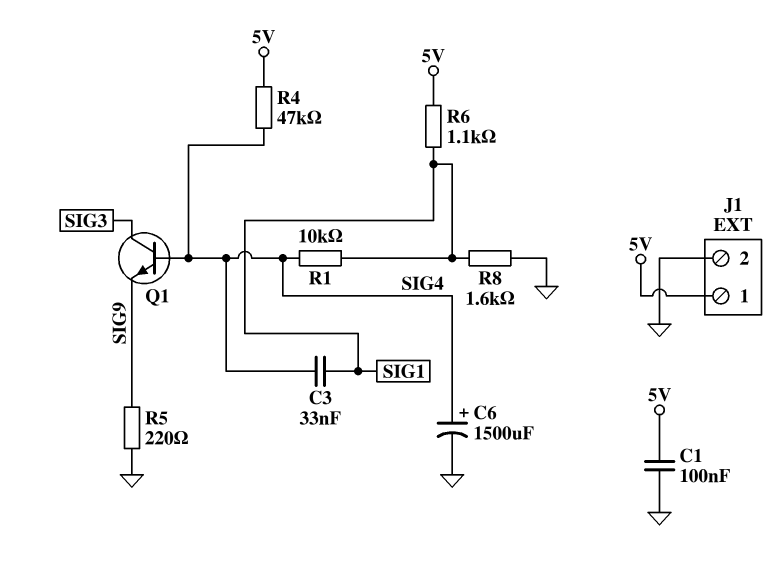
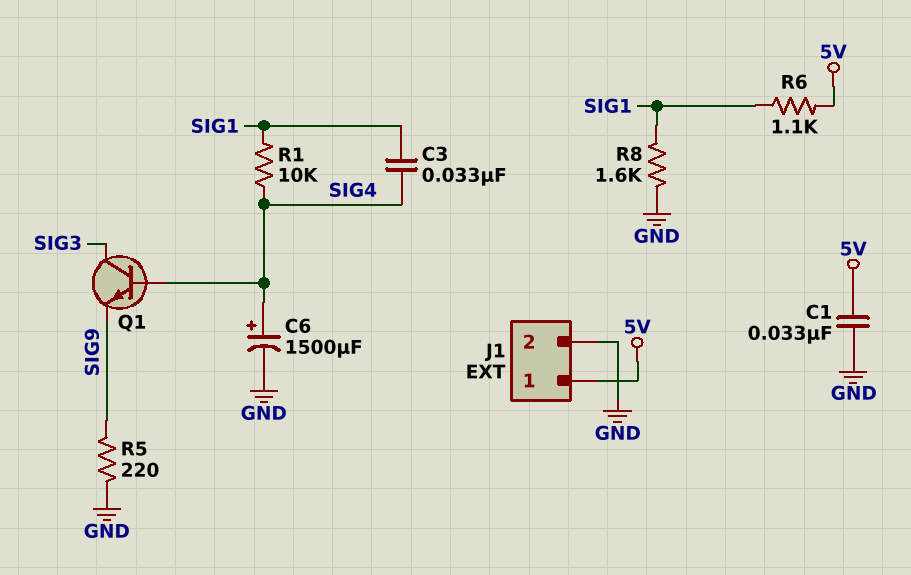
C1: 100nF (5V, GND) -> 33nF (5V, GND)
R4: 47k (5V, SIG4) -> none

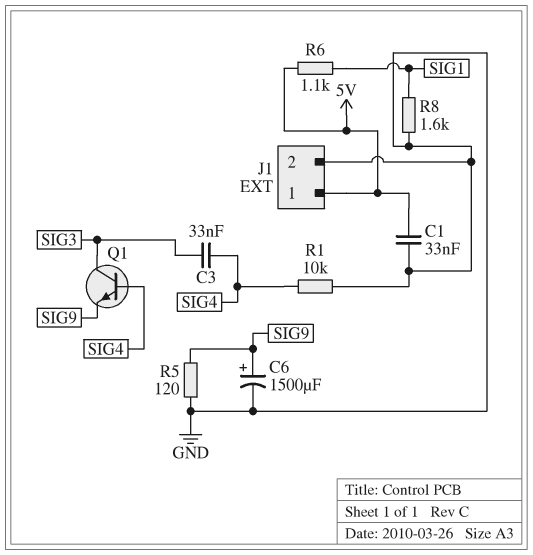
C3: 33nF (SIG1, SIG4) -> 33nF (SIG3, SIG4)
C6: 1500uF (plus SIG4, minus GND) -> 1500uF (plus SIG9, minus GND)
R1: 10k (SIG1, SIG4) -> 10k (GND, SIG4)
R5: 220 (GND, SIG9) -> 120 (GND, SIG9)

